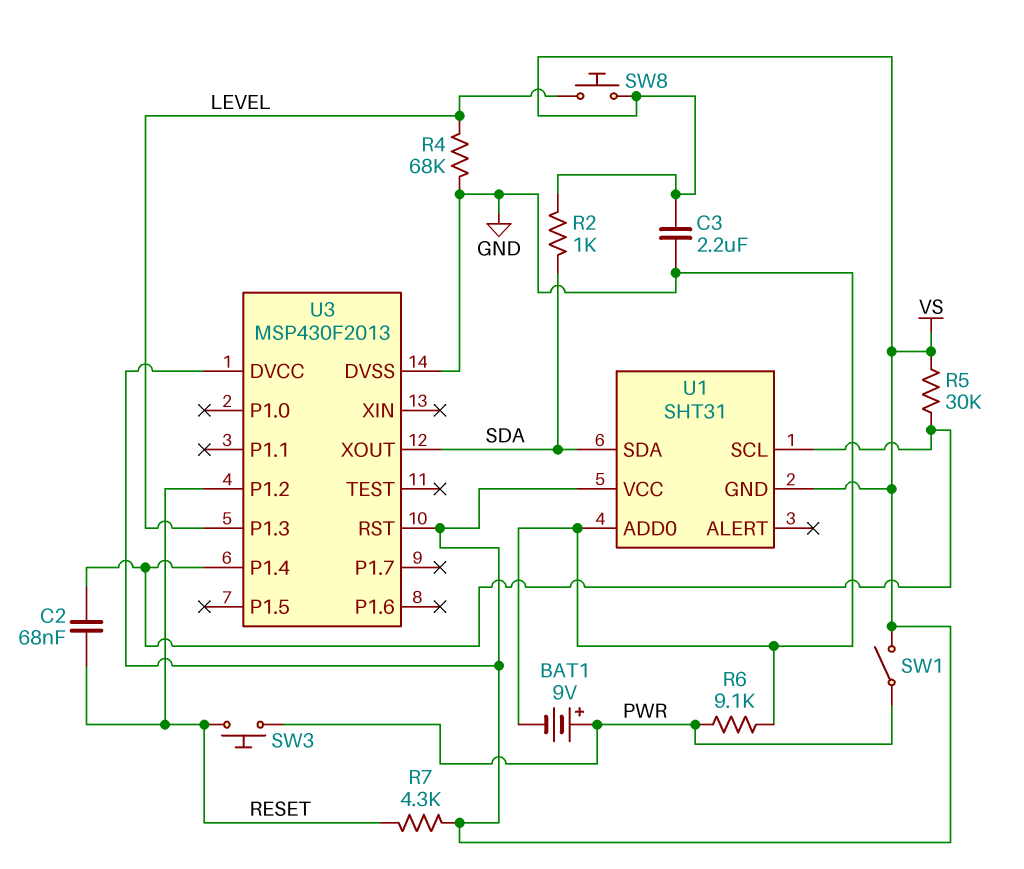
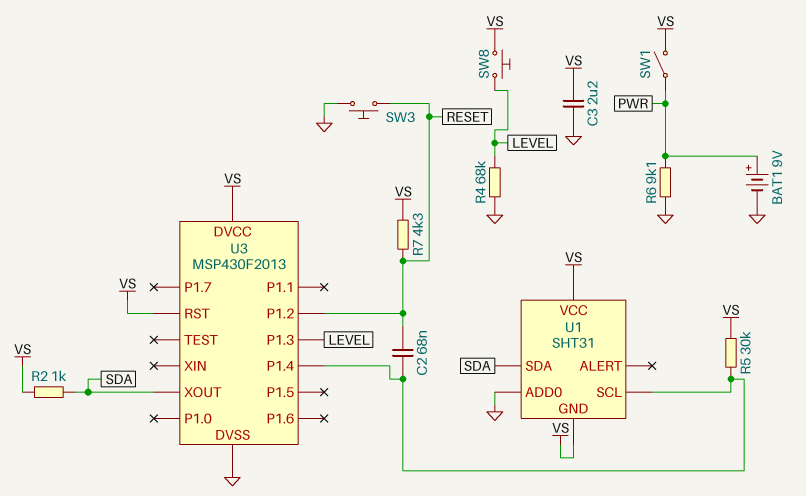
SW3: button (PWR, RESET) -> button (GND, RESET)

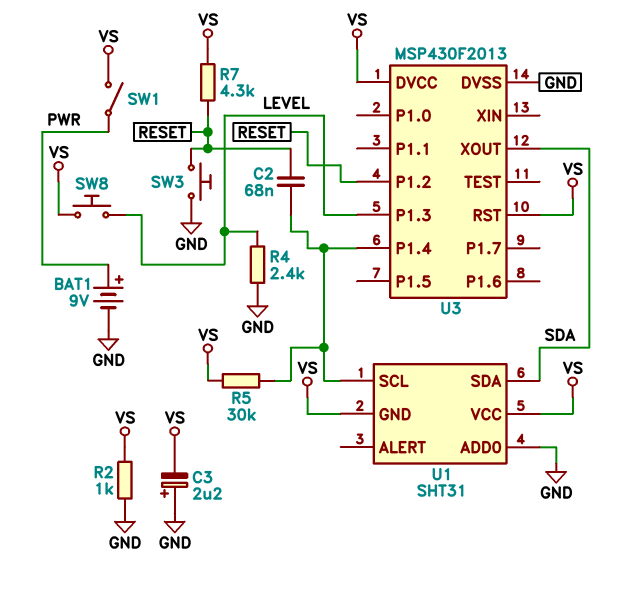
C3: 2.2uF (GND, VS) -> 2.2uF (plus GND, minus VS)
R2: 1k (SDA, VS) -> 1k (GND, VS)
R4: 68k (GND, LEVEL) -> 2.4k (GND, LEVEL)
R6: 9.1k (GND, PWR) -> none

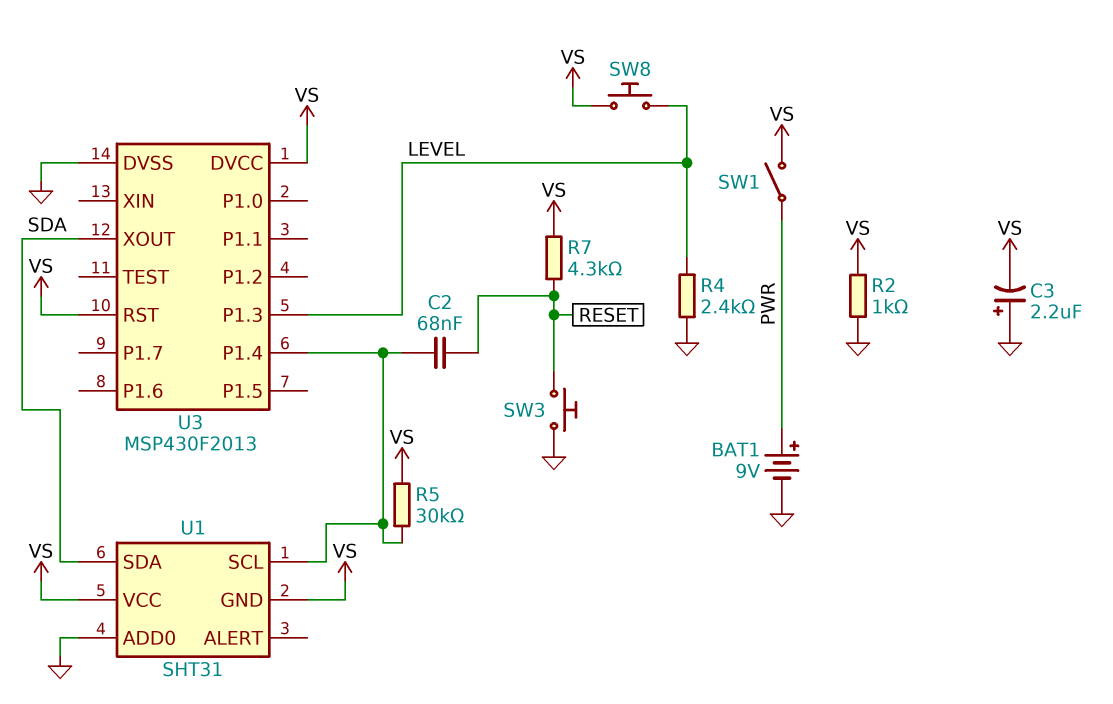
U3 pin P1.2: RESET -> none

